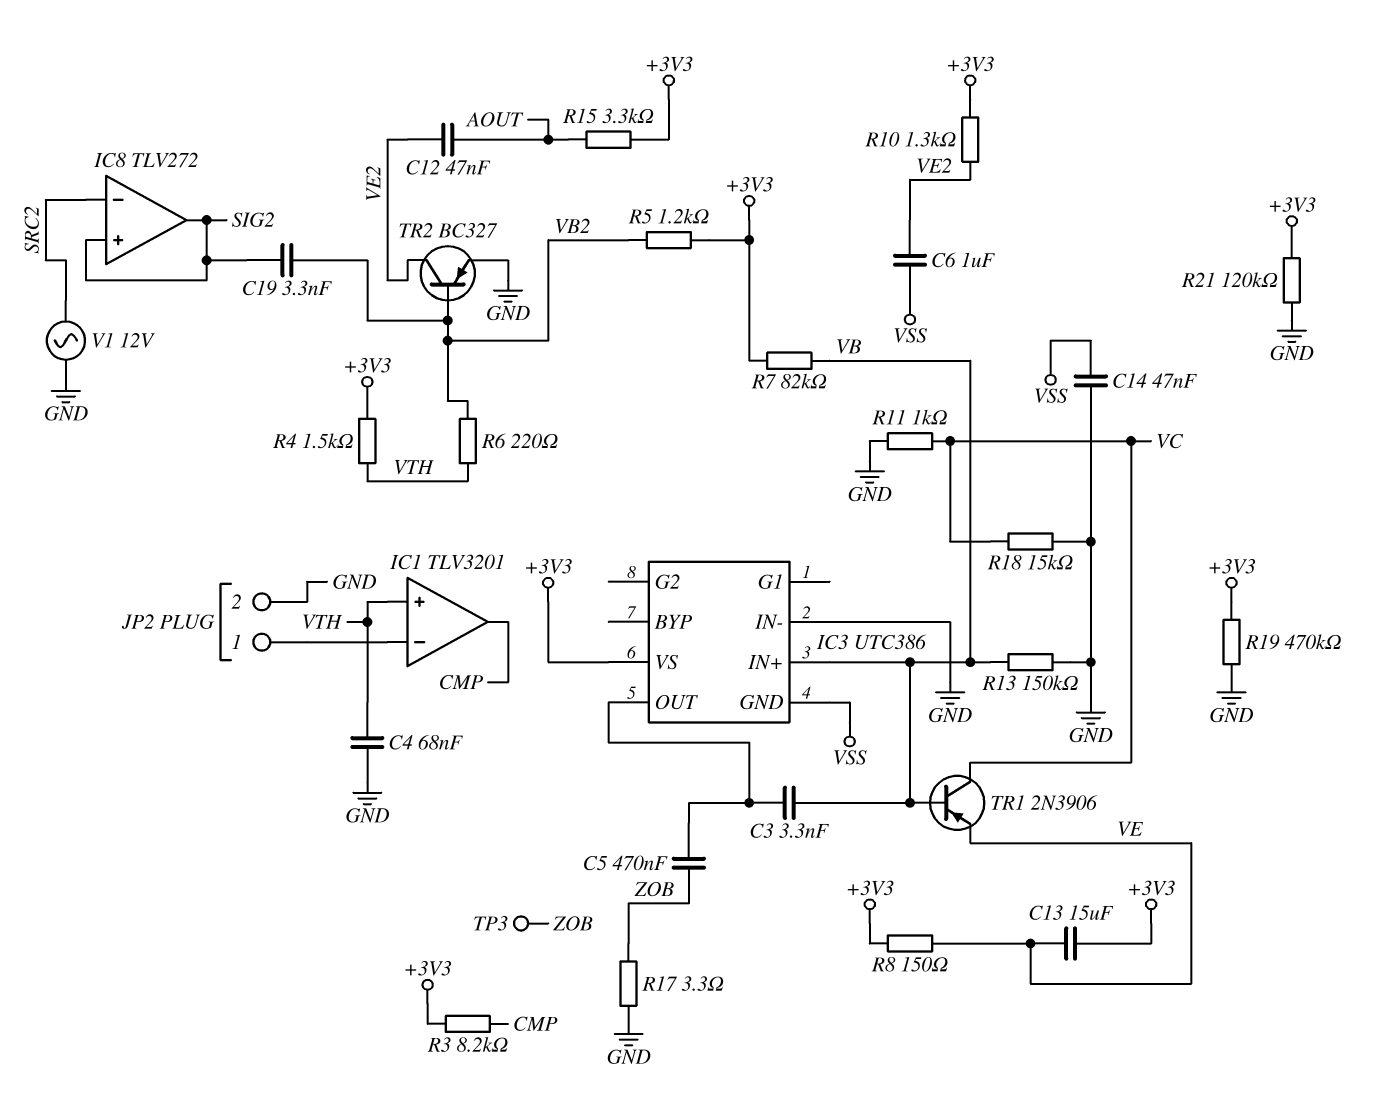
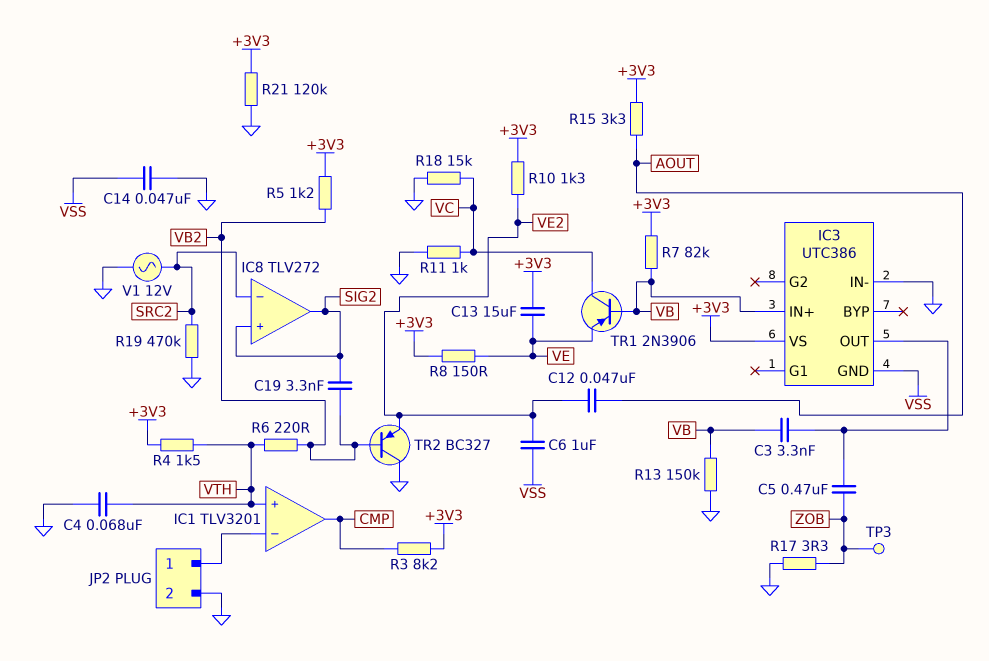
R19: 470k (+3V3, GND) -> 470k (GND, SRC2)
TR2: PNP BC327 (B VB2, C VE2, E GND) -> PNP BC327 (B VB2, C GND, E VE2)

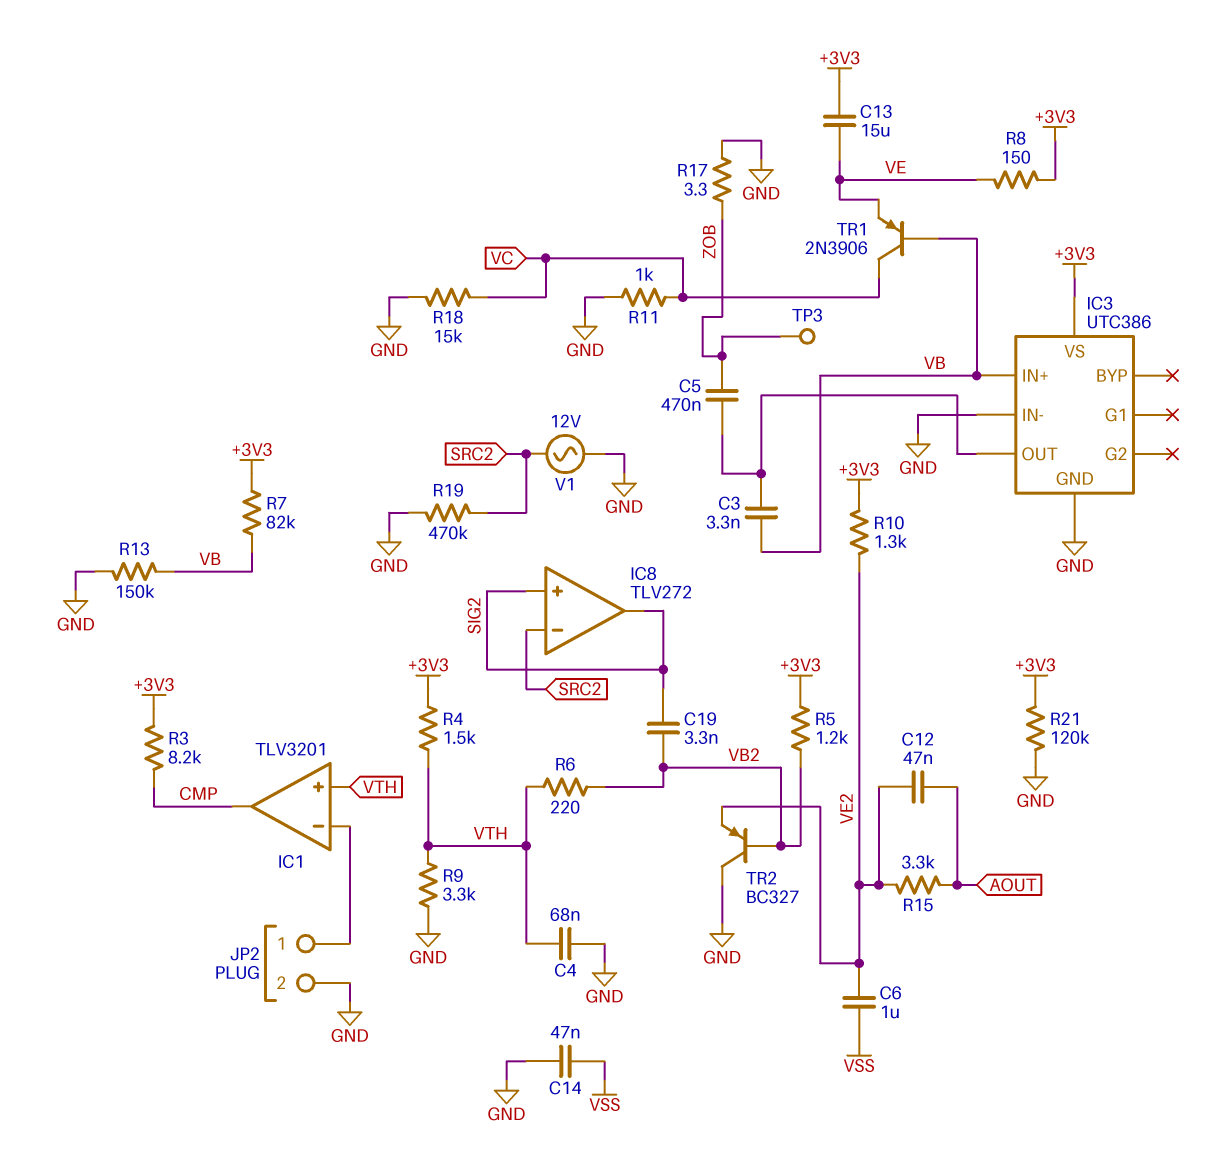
IC3 pin GND: VSS -> GND
R9: none -> 3.3k (GND, VTH)
R15: 3.3k (+3V3, AOUT) -> 3.3k (AOUT, VE2)

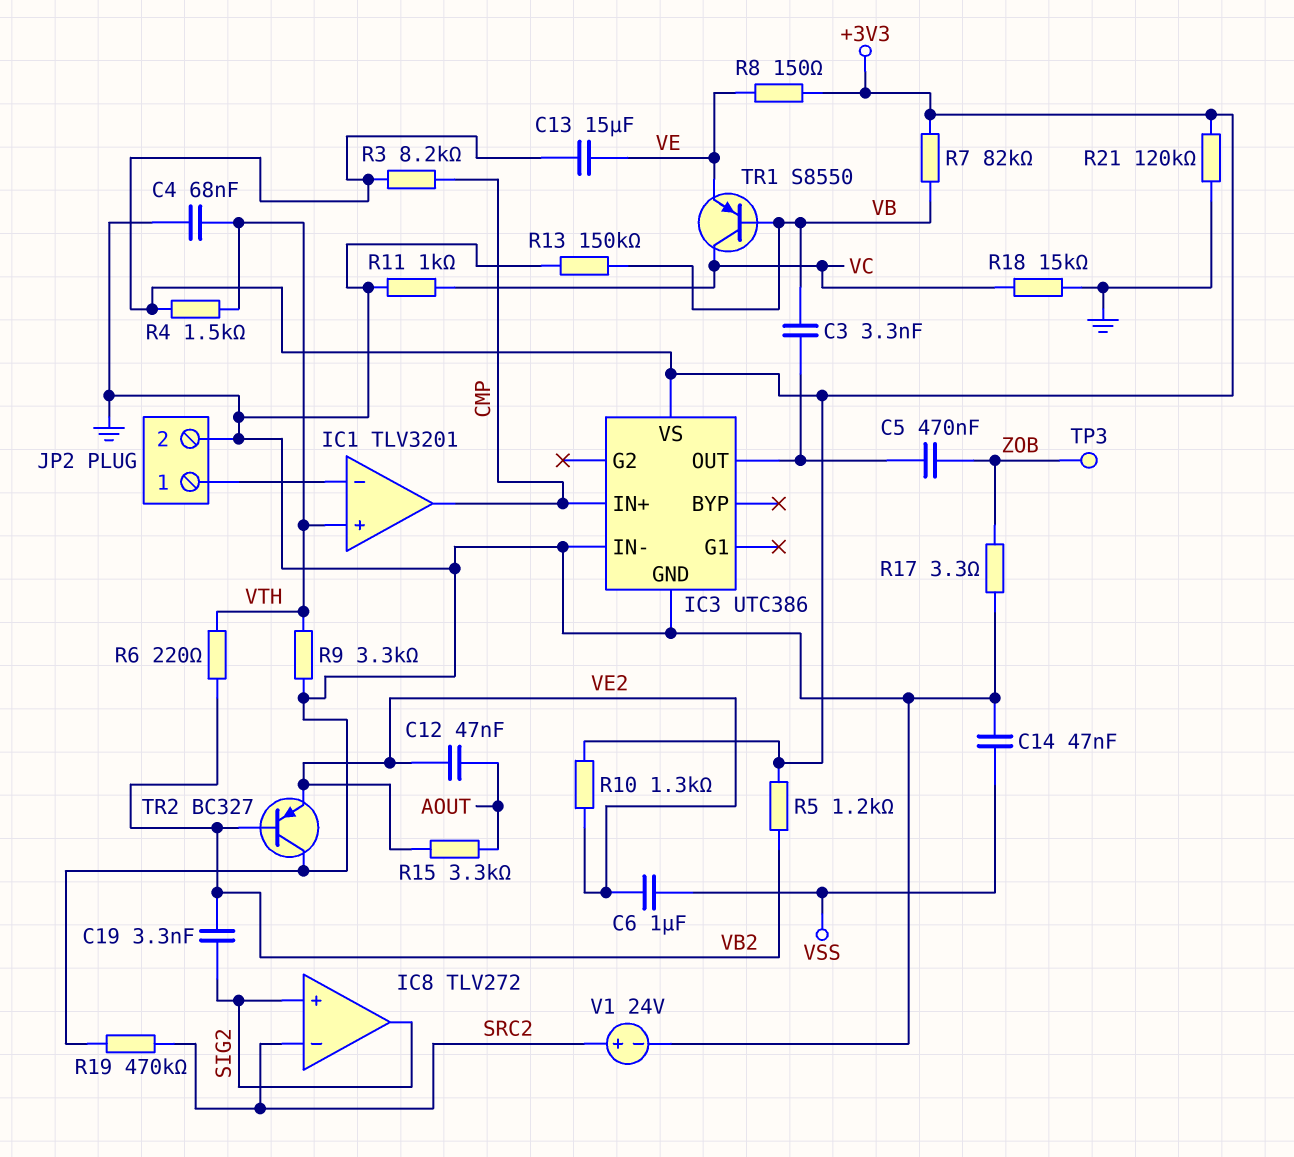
IC3 pin IN+: VB -> CMP
TR1: PNP 2N3906 (B VB, C VC, E VE) -> PNP S8550 (B VB, C VC, E VE)
V1: AC 12V (GND, SRC2) -> 24V (plus SRC2, minus GND)

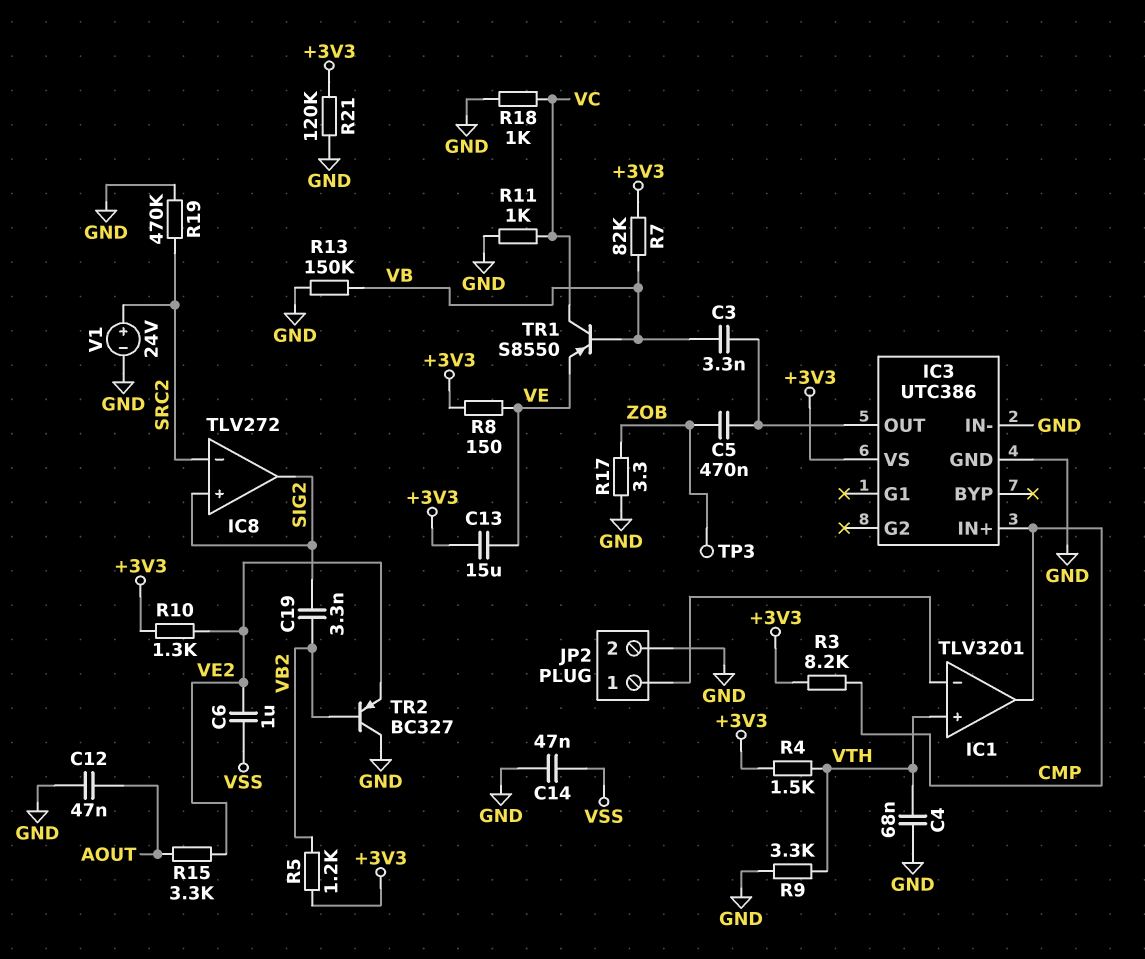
C12: 47nF (AOUT, VE2) -> 47nF (AOUT, GND)
R6: 220 (VB2, VTH) -> none
R18: 15k (GND, VC) -> 1k (GND, VC)

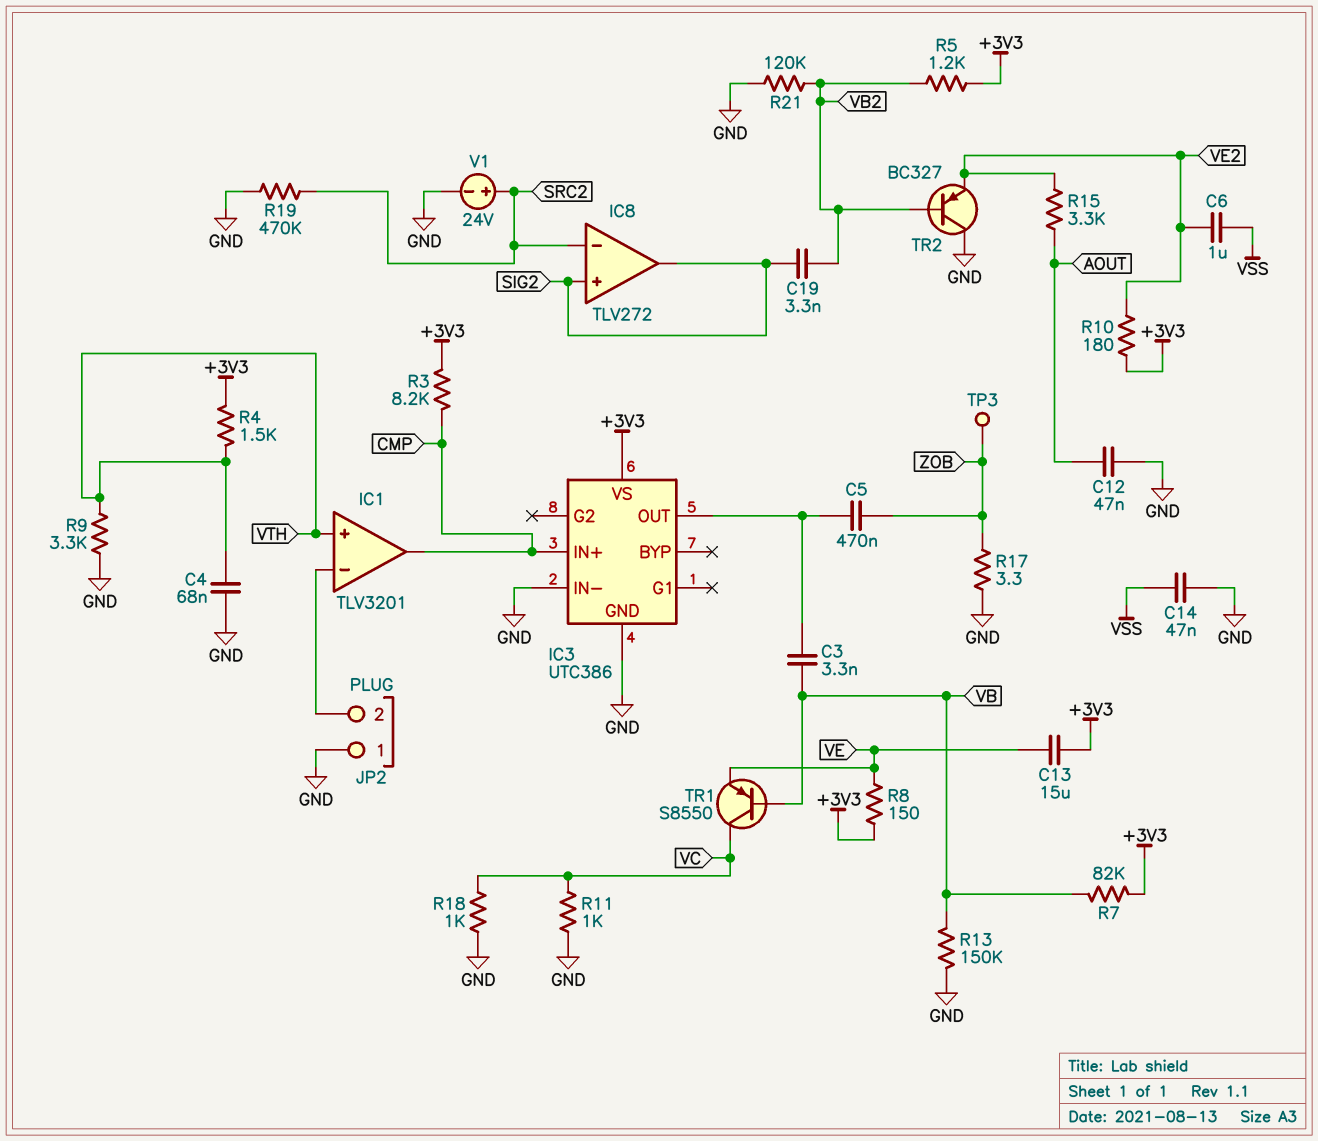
JP2 pin 1: IC1/in- -> GND
JP2 pin 2: GND -> IC1/in-
R10: 1.3k (+3V3, VE2) -> 180 (+3V3, VE2)
R21: 120k (+3V3, GND) -> 120k (GND, VB2)

